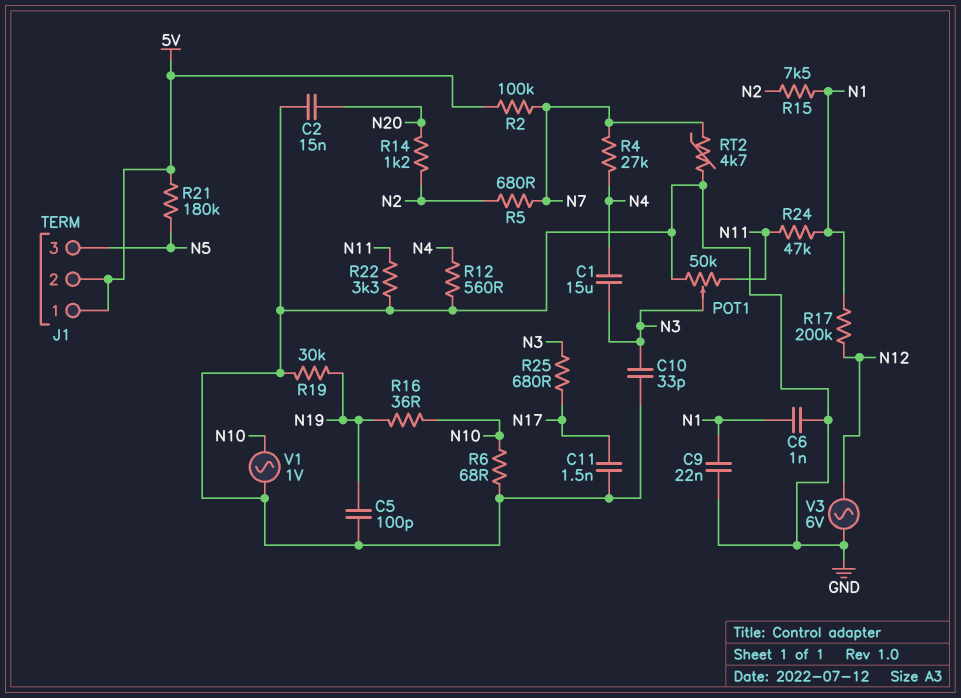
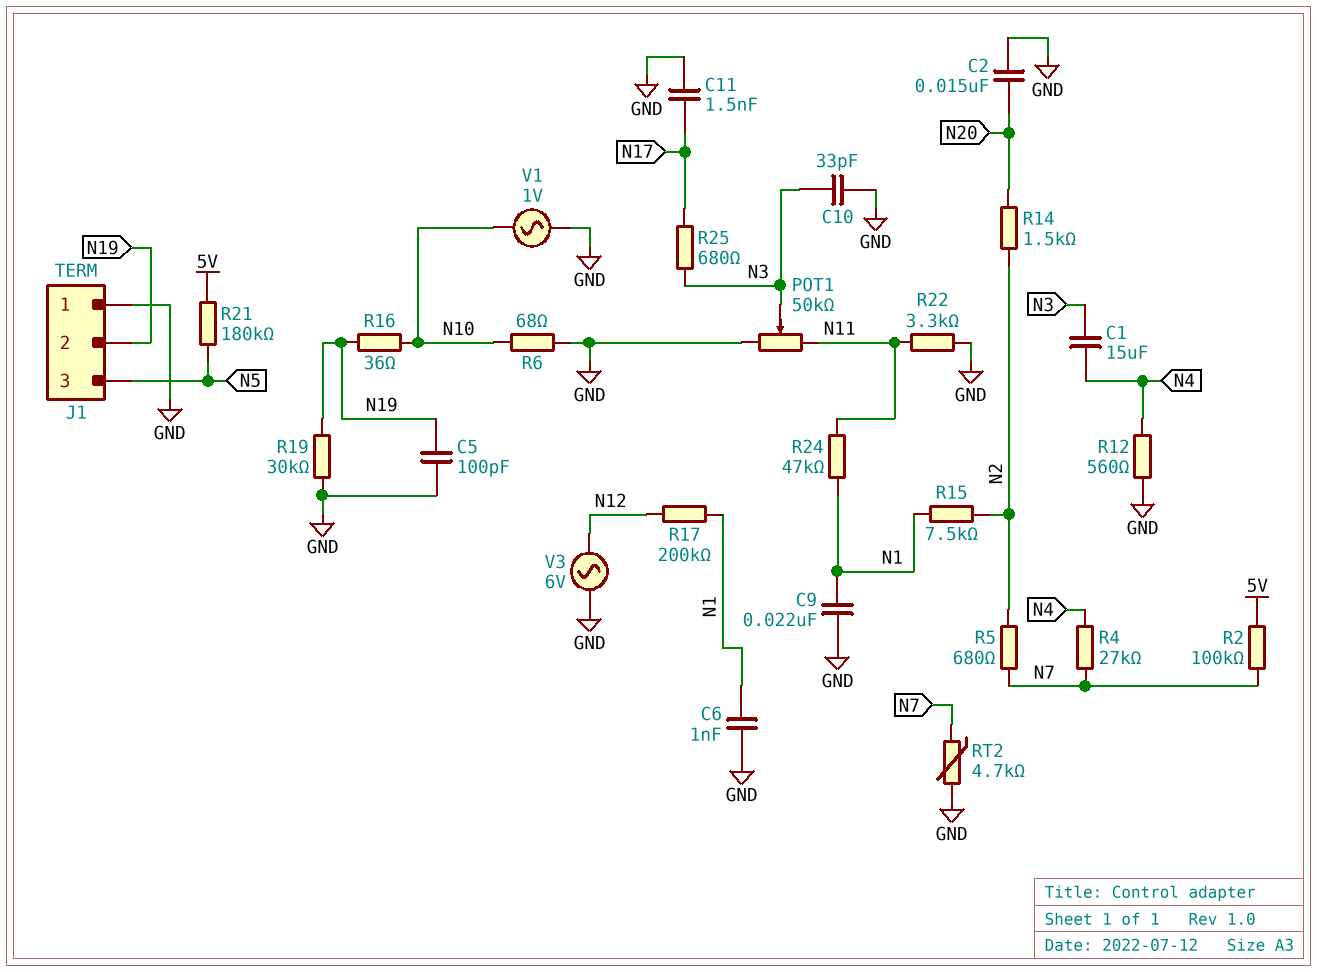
J1 pin 1: 5V -> GND
J1 pin 2: 5V -> N19
R14: 1.2k (N2, N20) -> 1.5k (N2, N20)

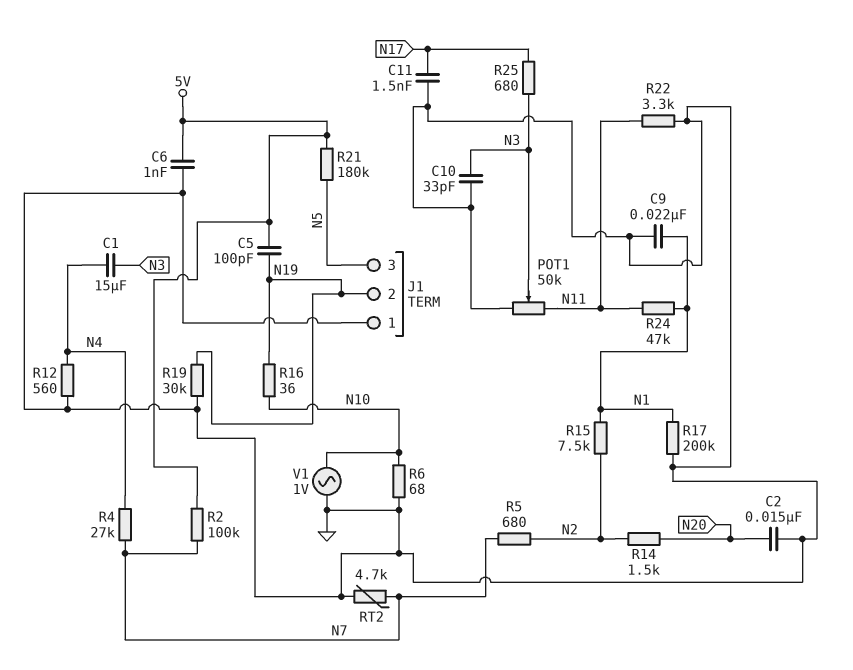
C5: 100pF (GND, N19) -> 100pF (5V, N19)
C6: 1nF (GND, N1) -> 1nF (5V, GND)
R17: 200k (N1, N12) -> 200k (GND, N1)
V3: AC 6V (GND, N12) -> none

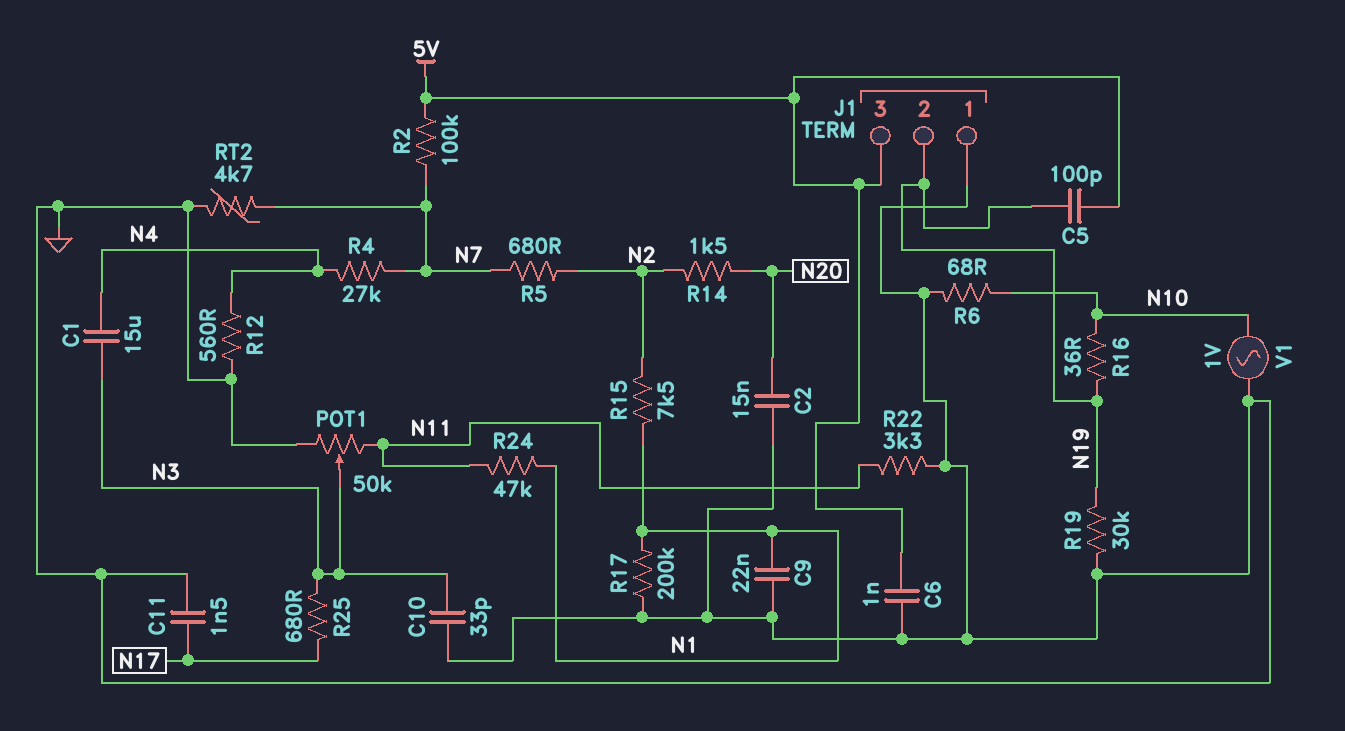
J1 pin 3: N5 -> 5V
R21: 180k (5V, N5) -> none

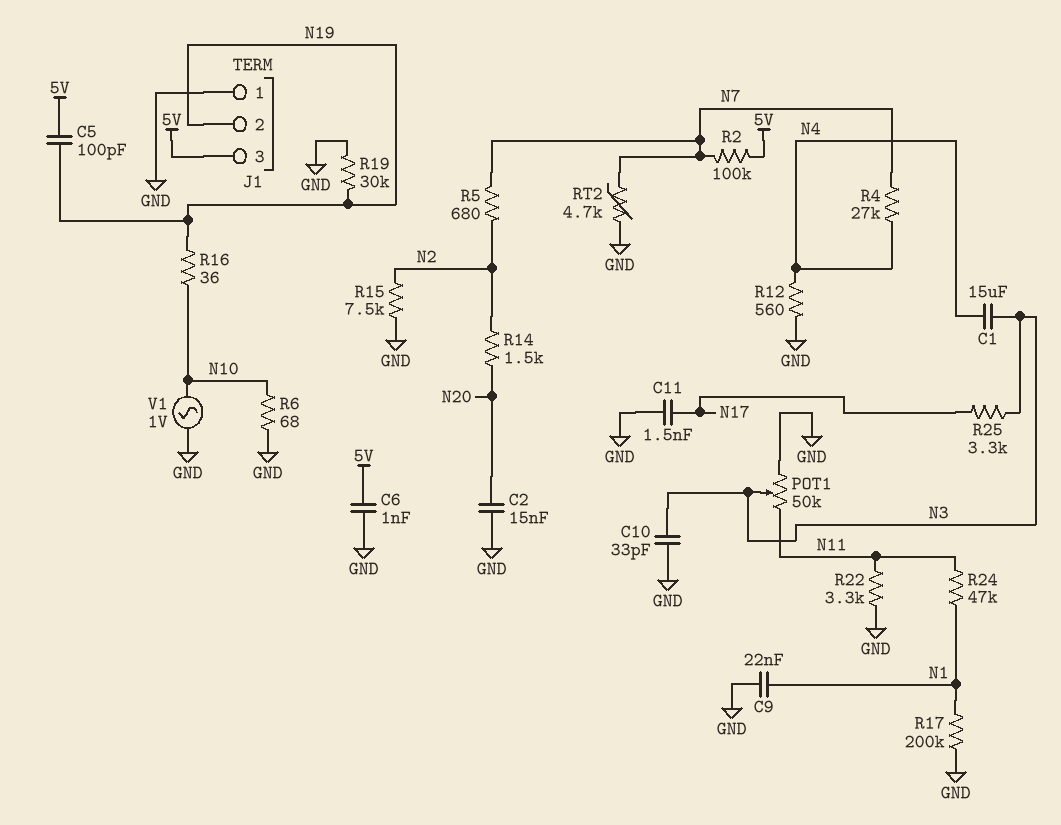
R15: 7.5k (N1, N2) -> 7.5k (GND, N2)
R25: 680 (N3, N17) -> 3.3k (N3, N17)

